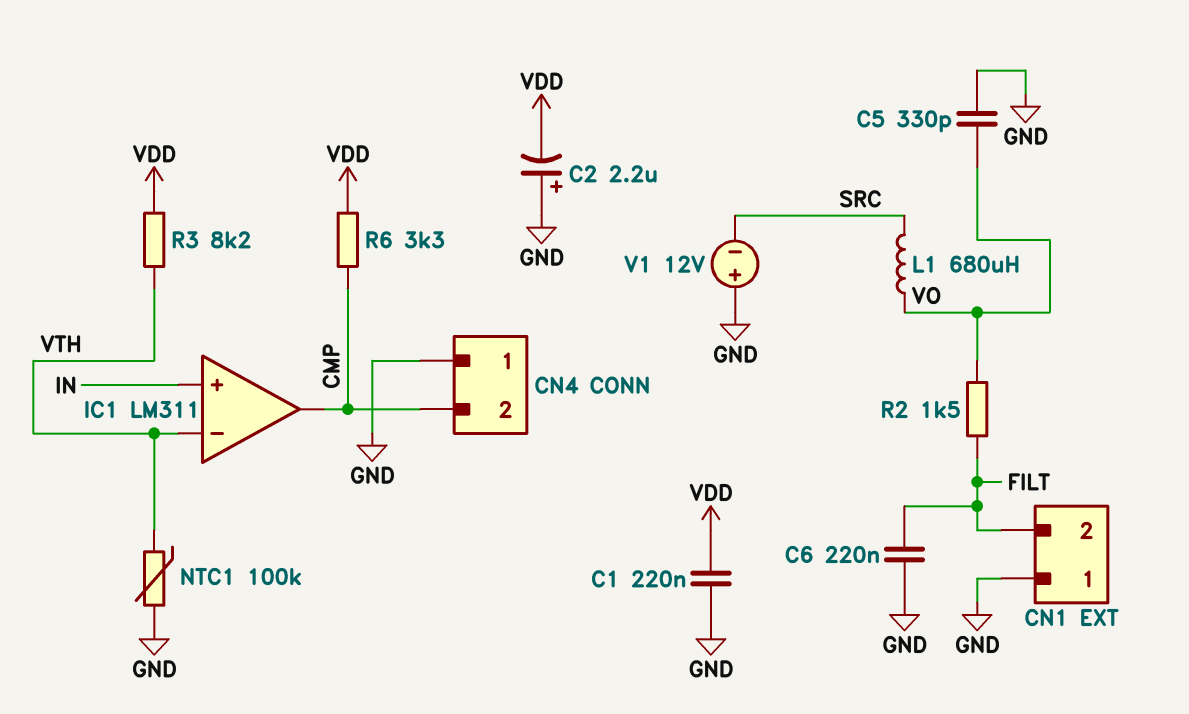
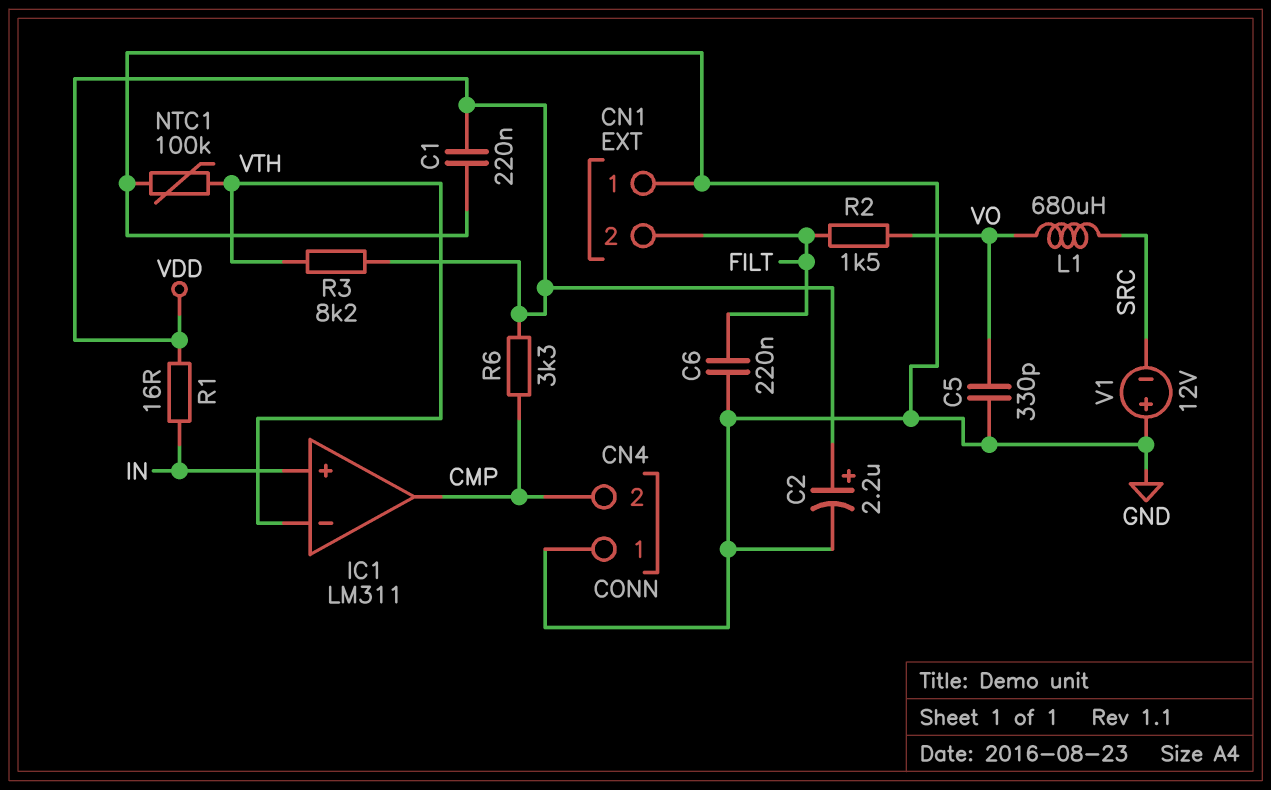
C2: 2.2uF (plus GND, minus VDD) -> 2.2uF (plus VDD, minus GND)
R1: none -> 16 (IN, VDD)

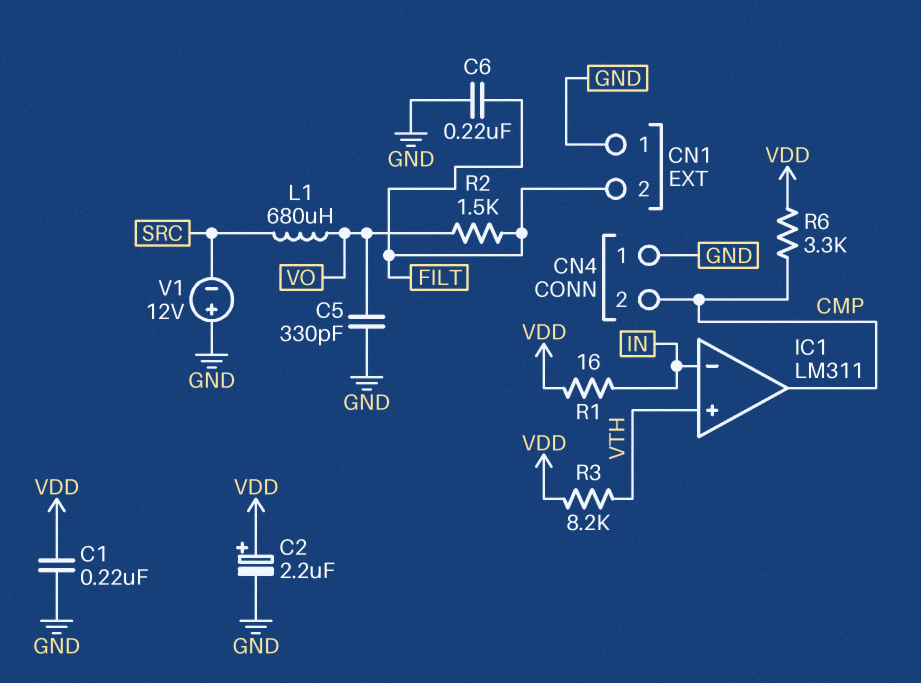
IC1 pin in+: IN -> VTH
IC1 pin in-: VTH -> IN
NTC1: 100k (GND, VTH) -> none

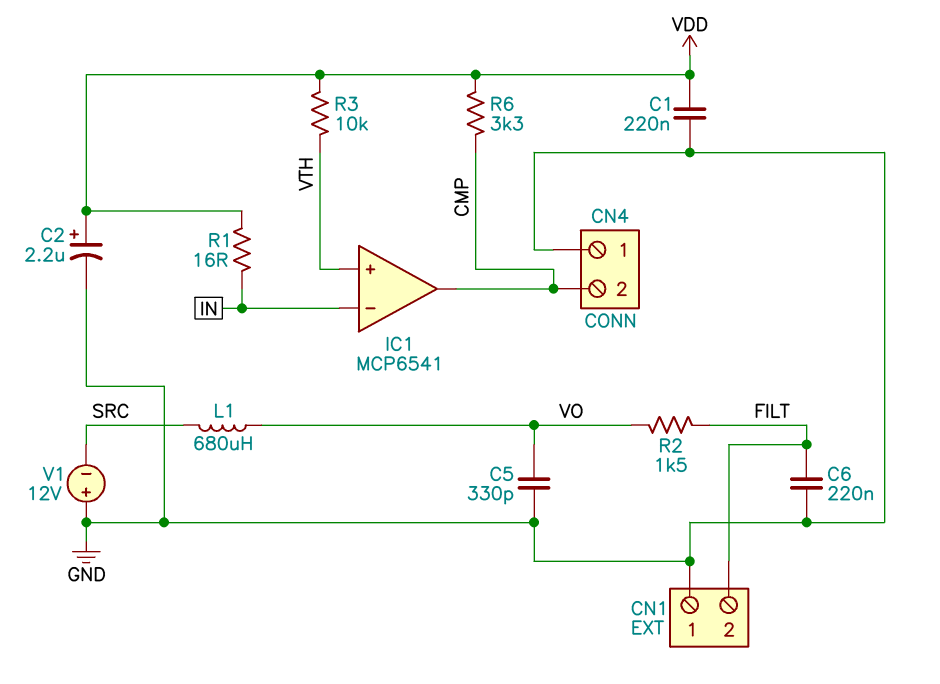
IC1: LM311 -> MCP6541
R3: 8.2k (VDD, VTH) -> 10k (VDD, VTH)

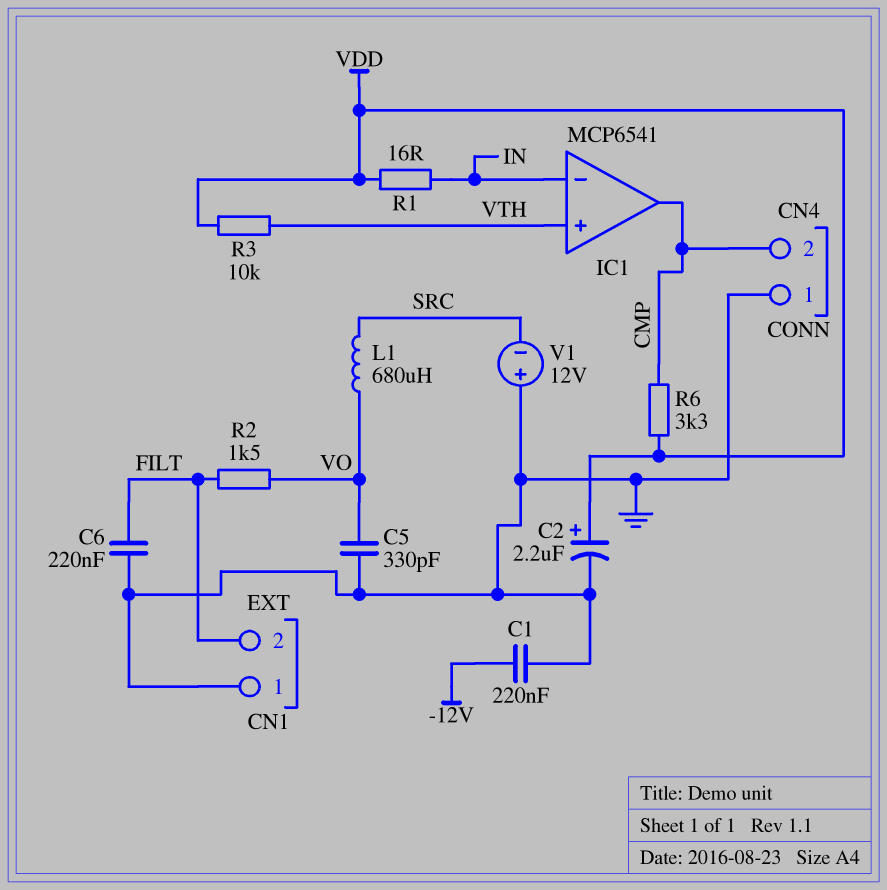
C1: 220nF (GND, VDD) -> 220nF (-12V, GND)

